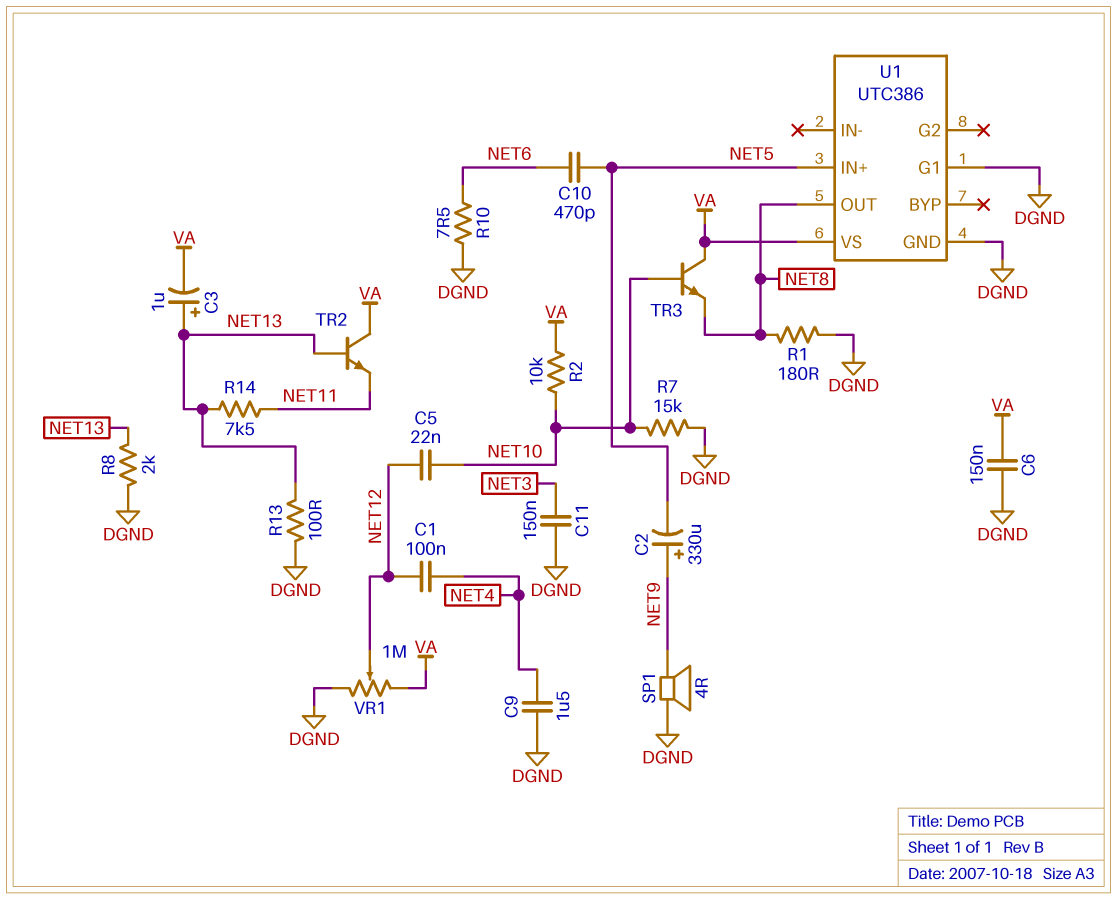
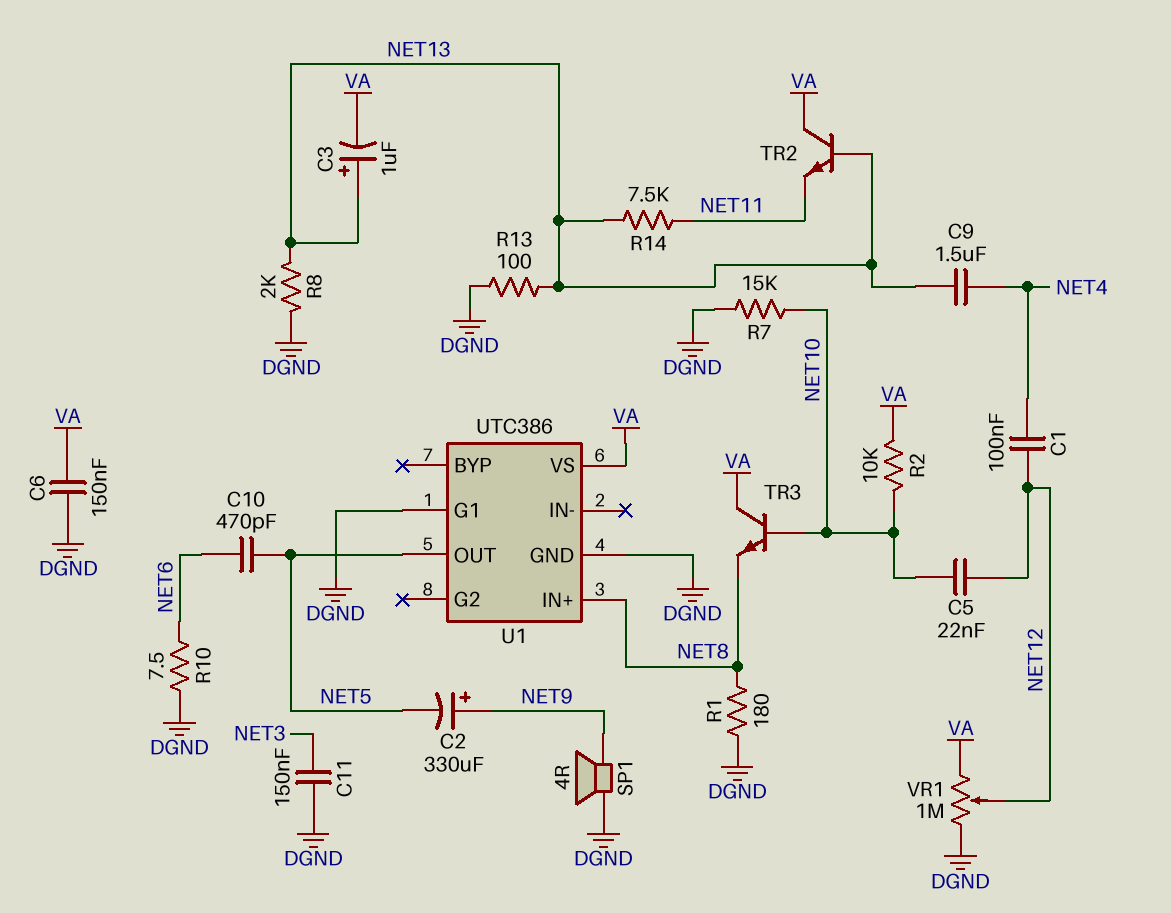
C9: 1.5uF (DGND, NET4) -> 1.5uF (NET4, NET13)
U1 pin IN+: NET5 -> NET8
U1 pin OUT: NET8 -> NET5

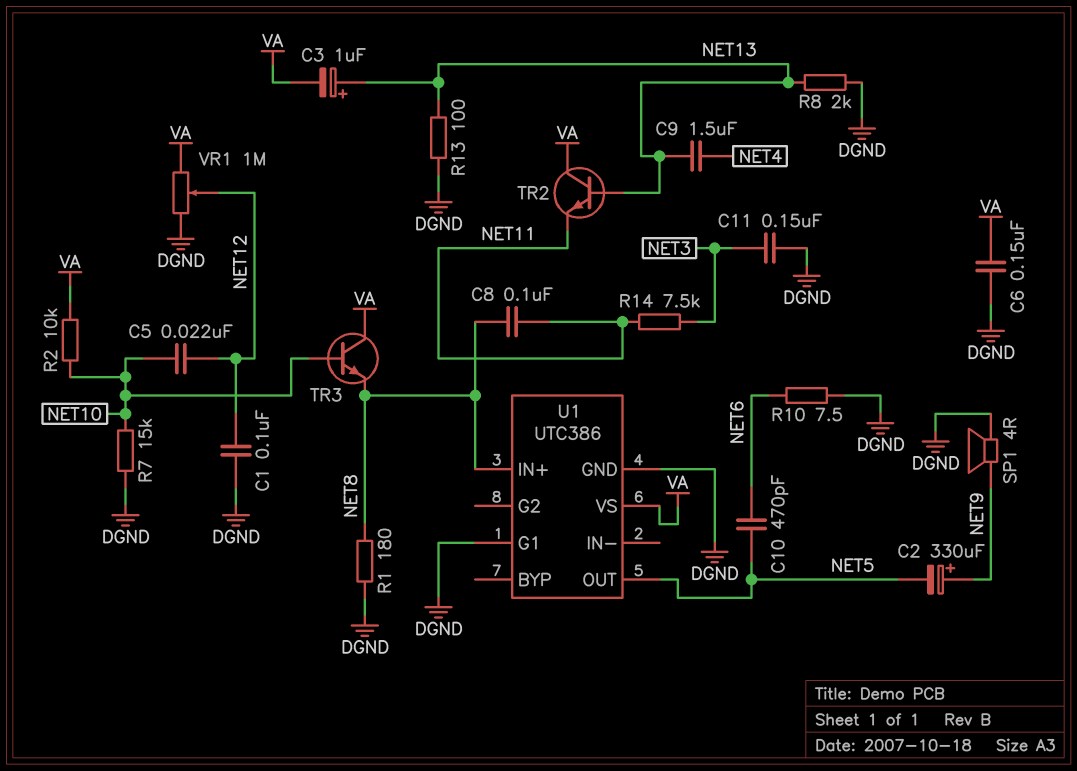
C1: 100nF (NET4, NET12) -> 100nF (DGND, NET12)
C8: none -> 100nF (NET8, NET11)
R14: 7.5k (NET11, NET13) -> 7.5k (NET3, NET11)

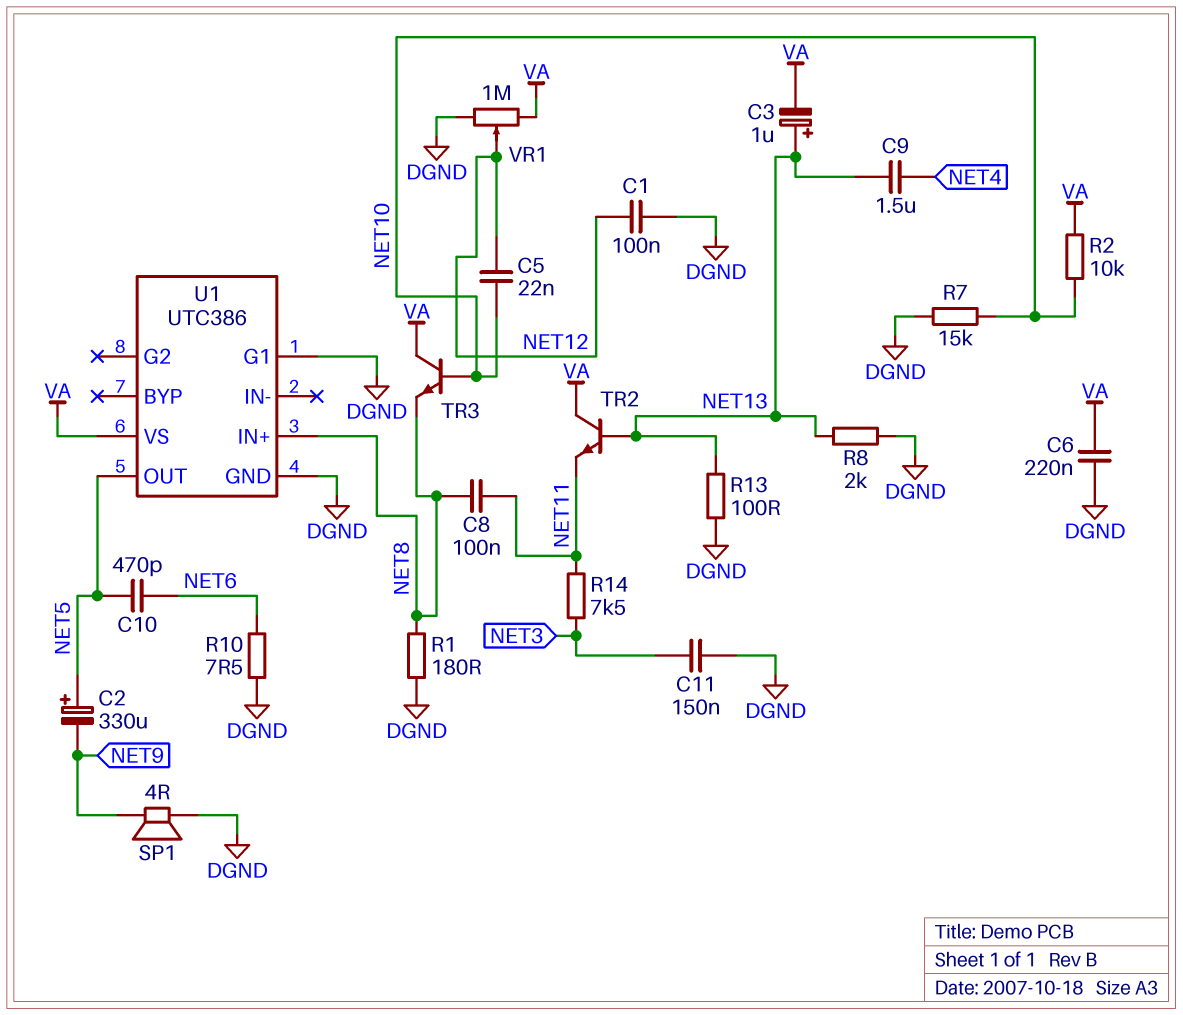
C2: 330uF (plus NET9, minus NET5) -> 330uF (plus NET5, minus NET9)
C6: 150nF (DGND, VA) -> 220nF (DGND, VA)

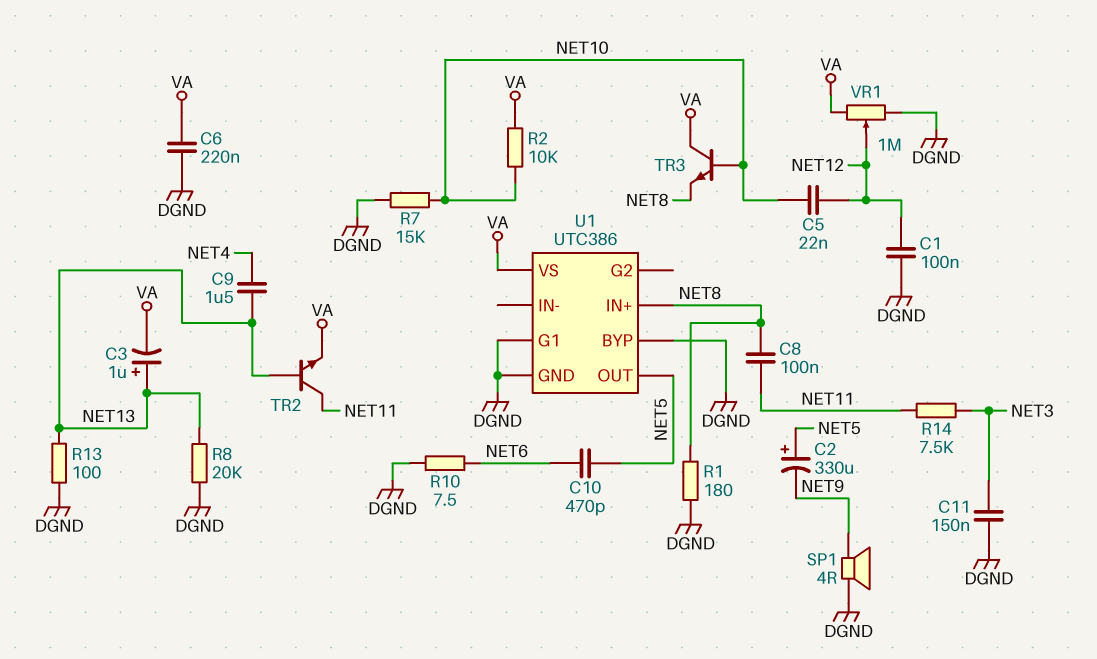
R8: 2k (DGND, NET13) -> 20k (DGND, NET13)
TR2: NPN (B NET13, C VA, E NET11) -> NPN (B NET13, C NET11, E VA)
U1 pin BYP: none -> DGND

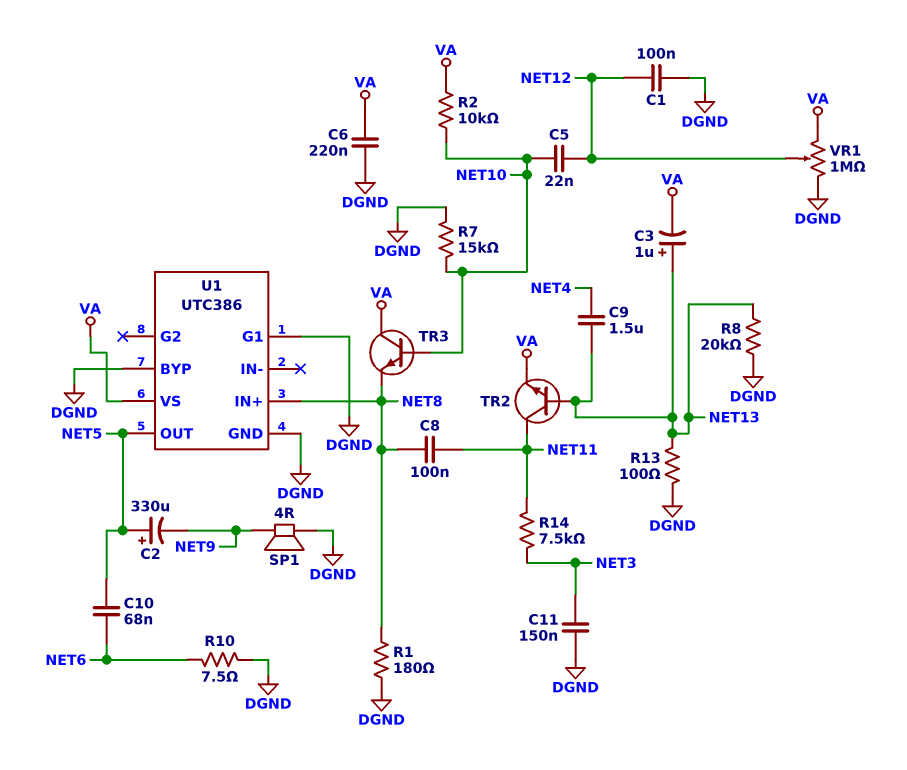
C10: 470pF (NET5, NET6) -> 68nF (NET5, NET6)

